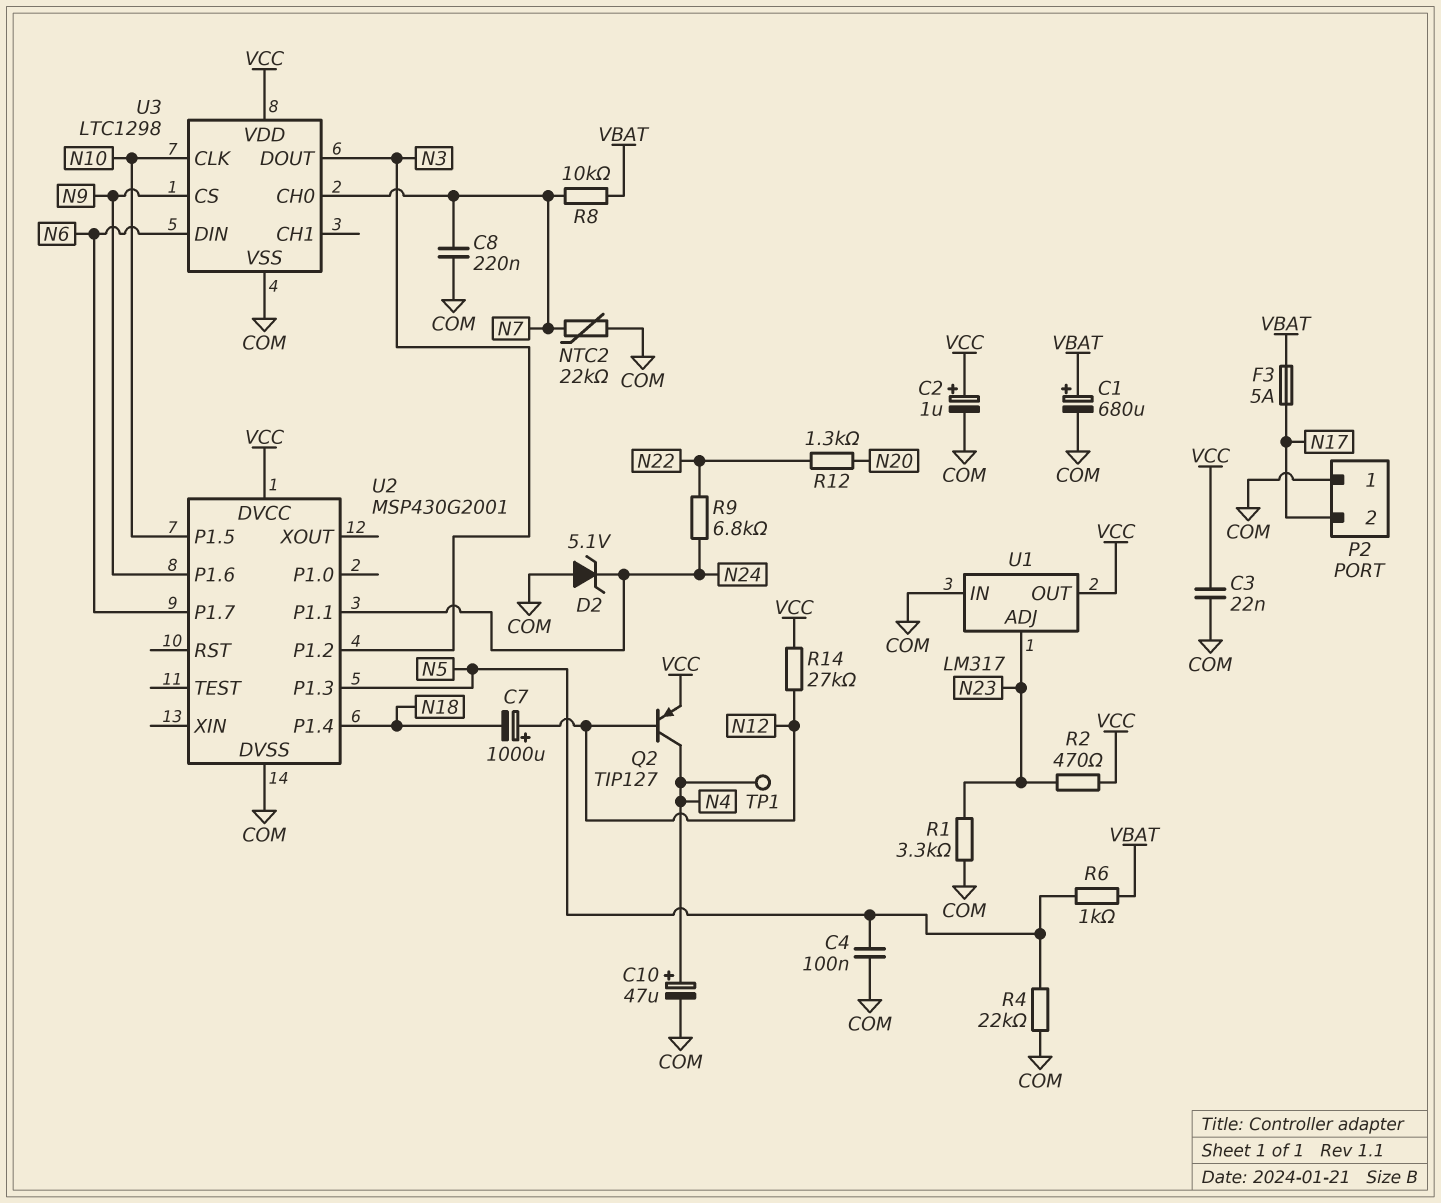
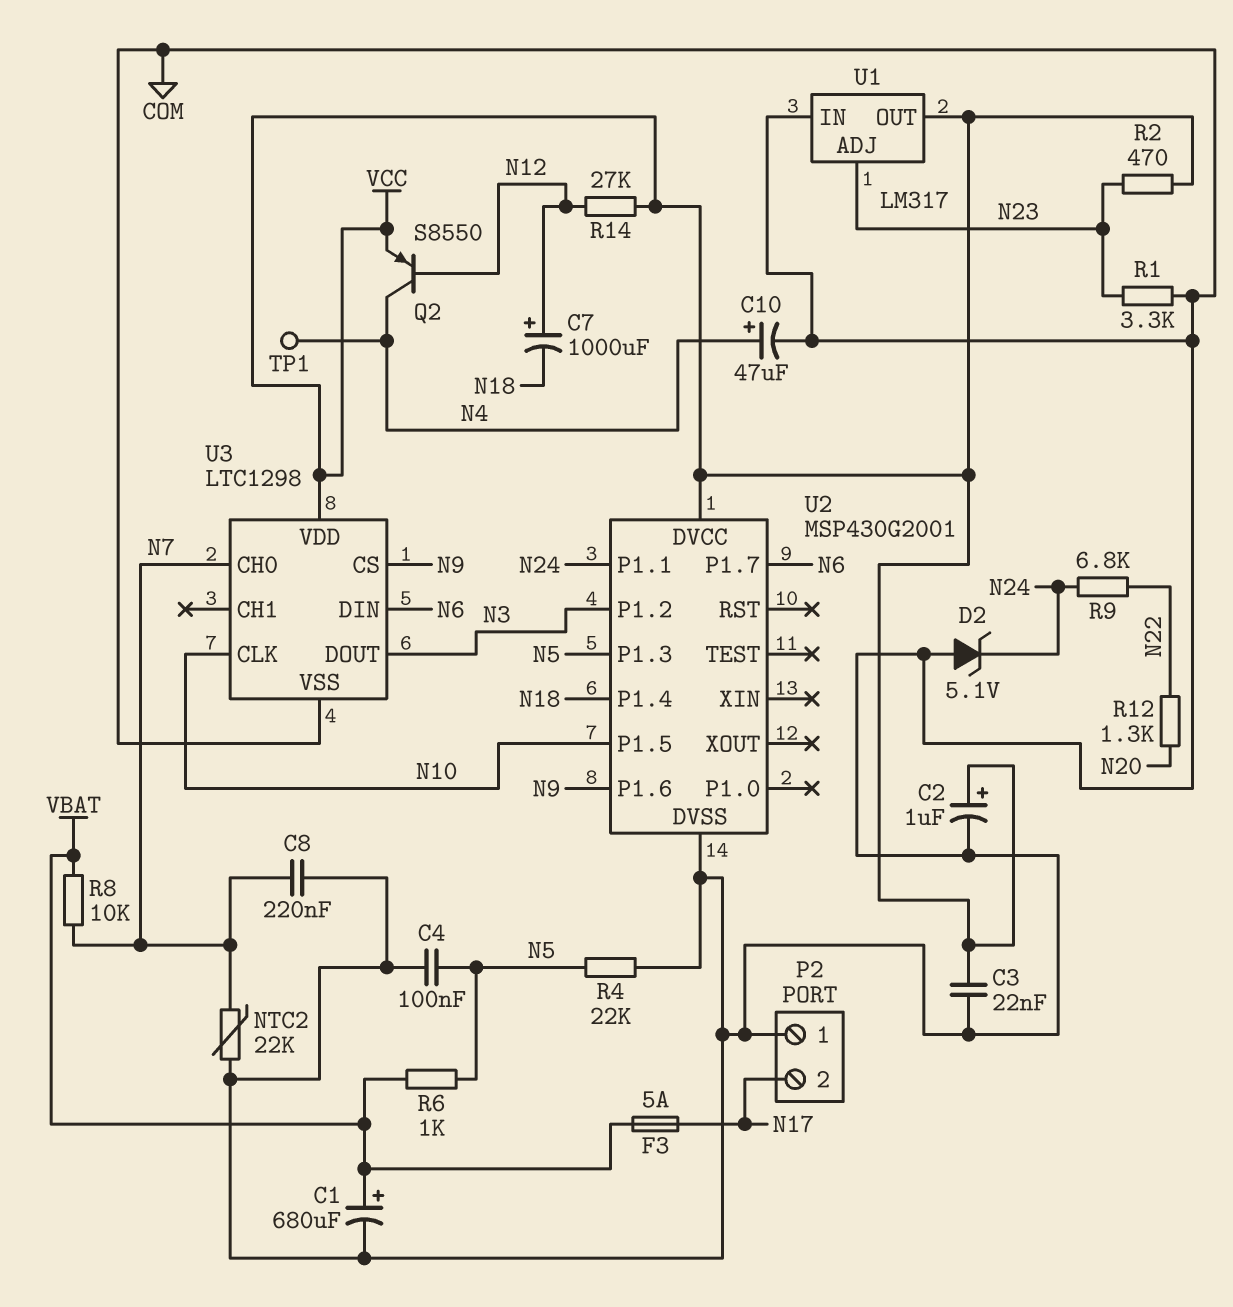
Q2: PNP TIP127 (B N12, C N4, E VCC) -> PNP S8550 (B N12, C N4, E VCC)

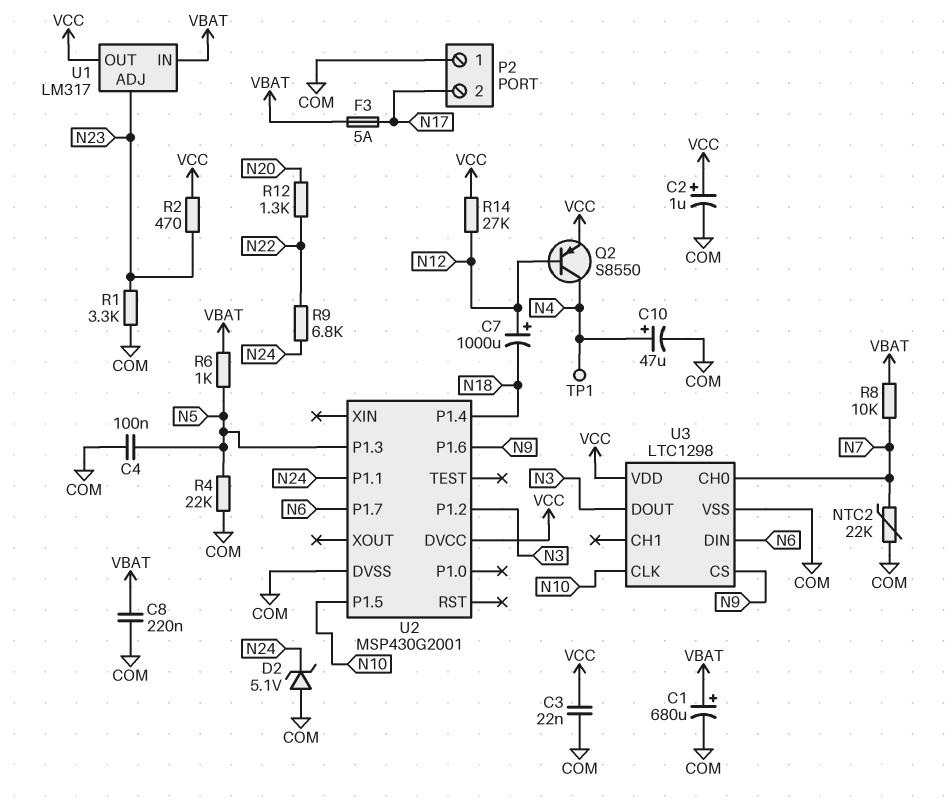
C8: 220nF (COM, N7) -> 220nF (COM, VBAT)
U1 pin IN: COM -> VBAT

